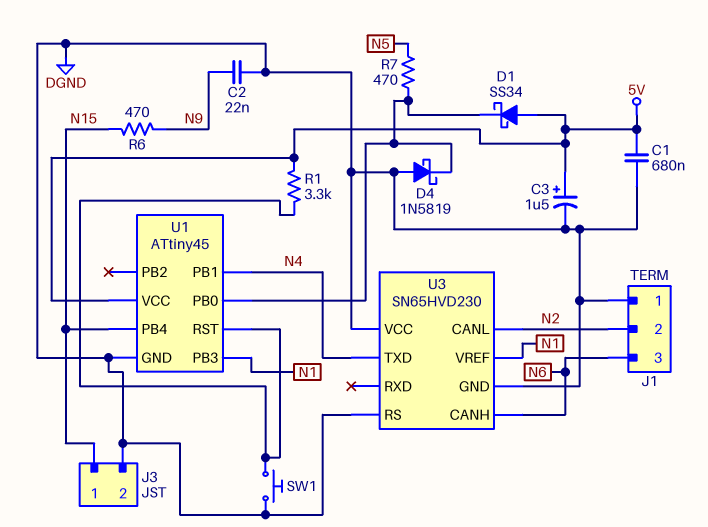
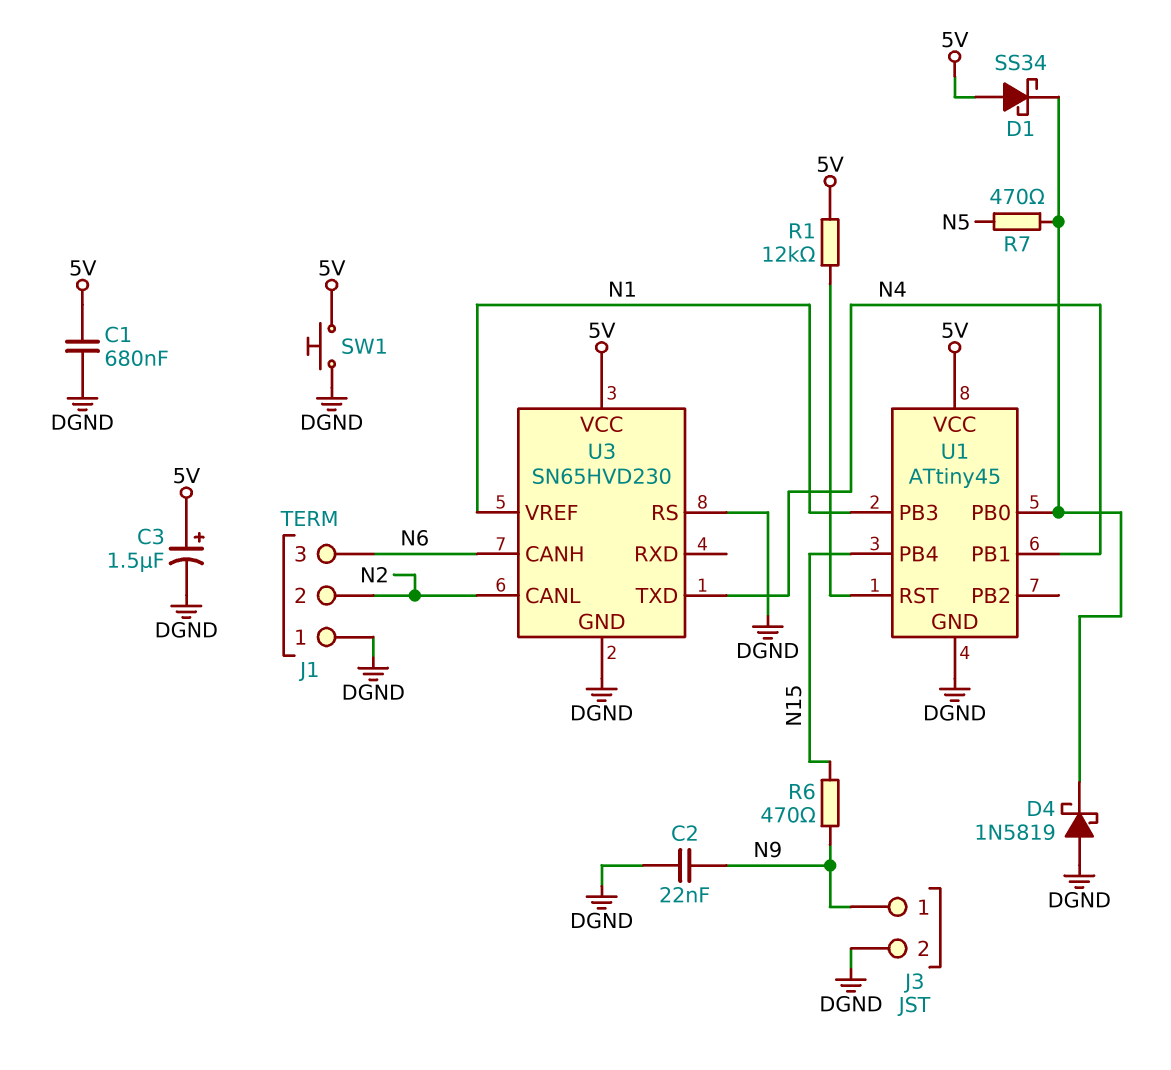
J3 pin 1: N15 -> N9
R1: 3.3k (5V, U1/RST) -> 12k (5V, U1/RST)
SW1: button (DGND, U1/RST) -> button (5V, DGND)
U3 pin VCC: DGND -> 5V

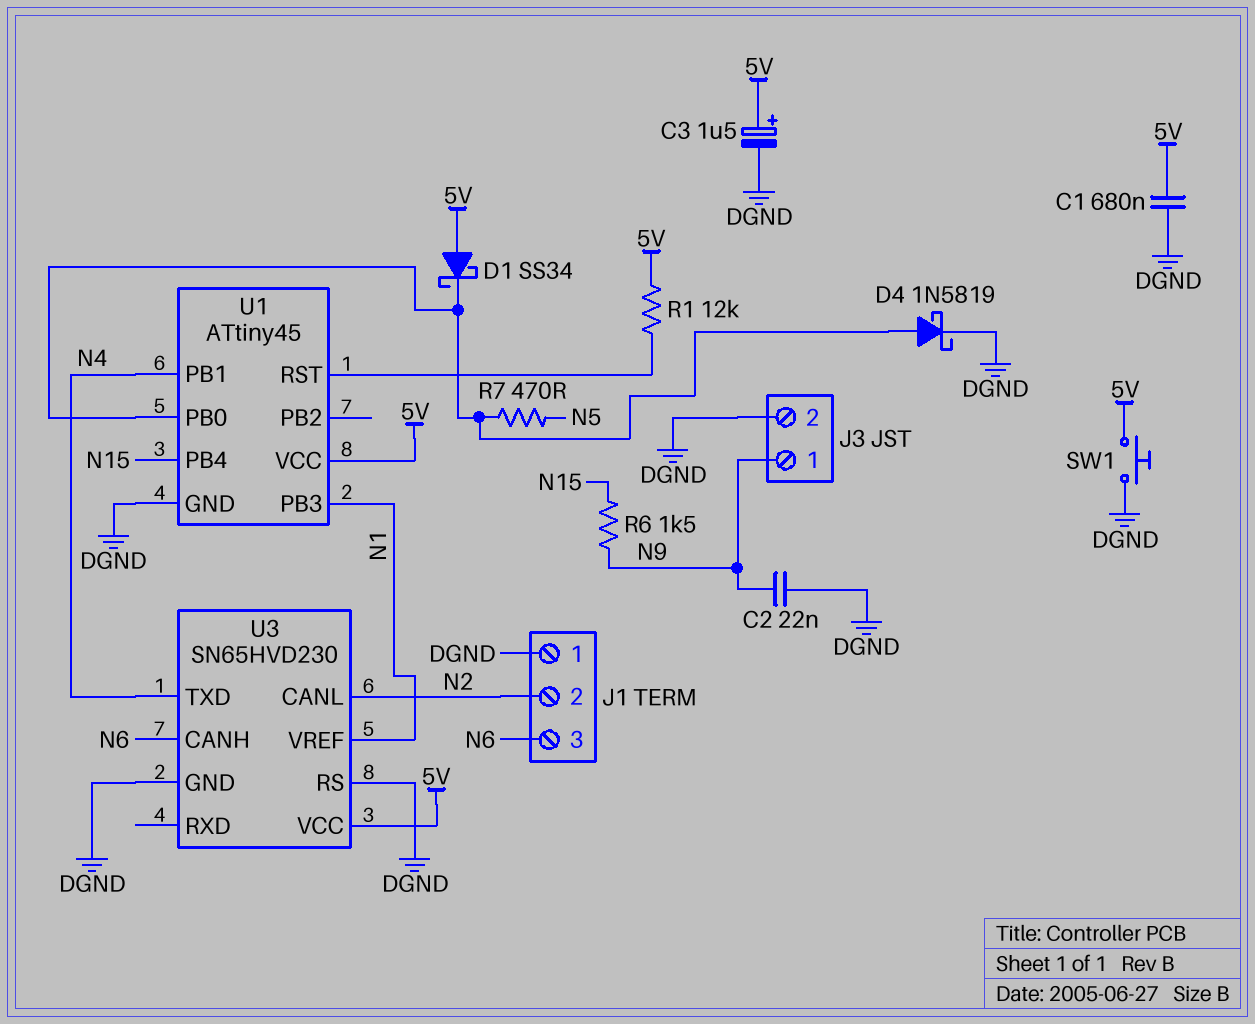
D4: schottky 1N5819 (A DGND, K U1/PB0) -> schottky 1N5819 (A U1/PB0, K DGND)
R6: 470 (N9, N15) -> 1.5k (N9, N15)

